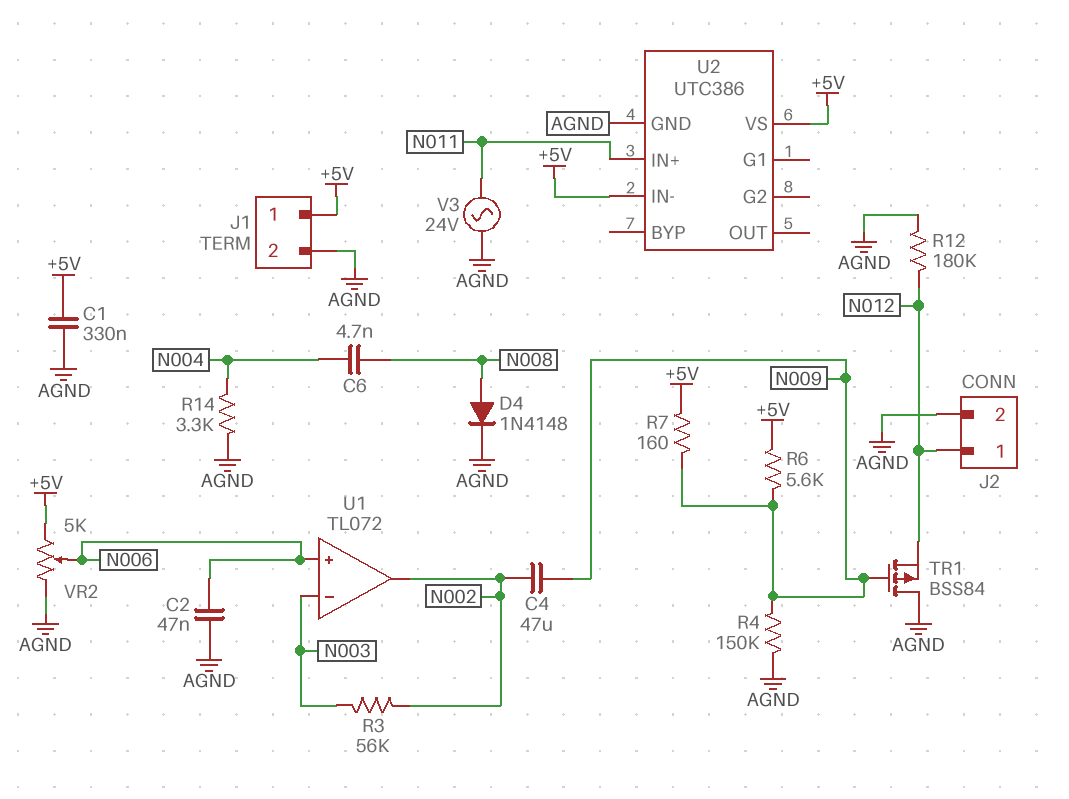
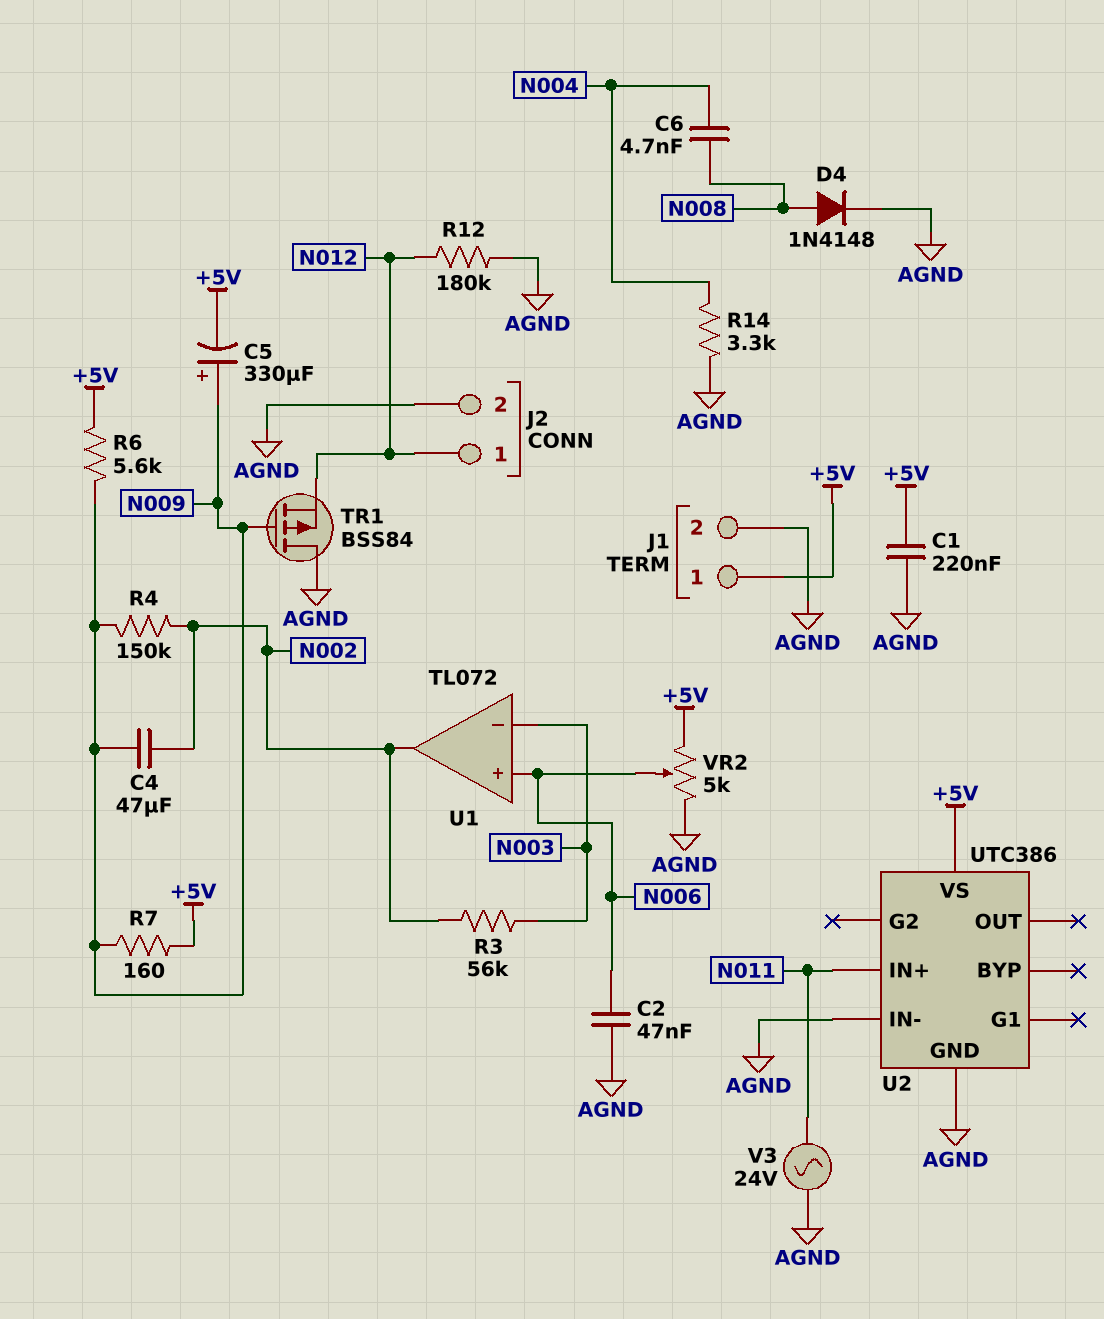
C1: 330nF (+5V, AGND) -> 220nF (+5V, AGND)
C5: none -> 330uF (plus N009, minus +5V)
R4: 150k (AGND, N009) -> 150k (N002, N009)
U2 pin IN-: +5V -> AGND

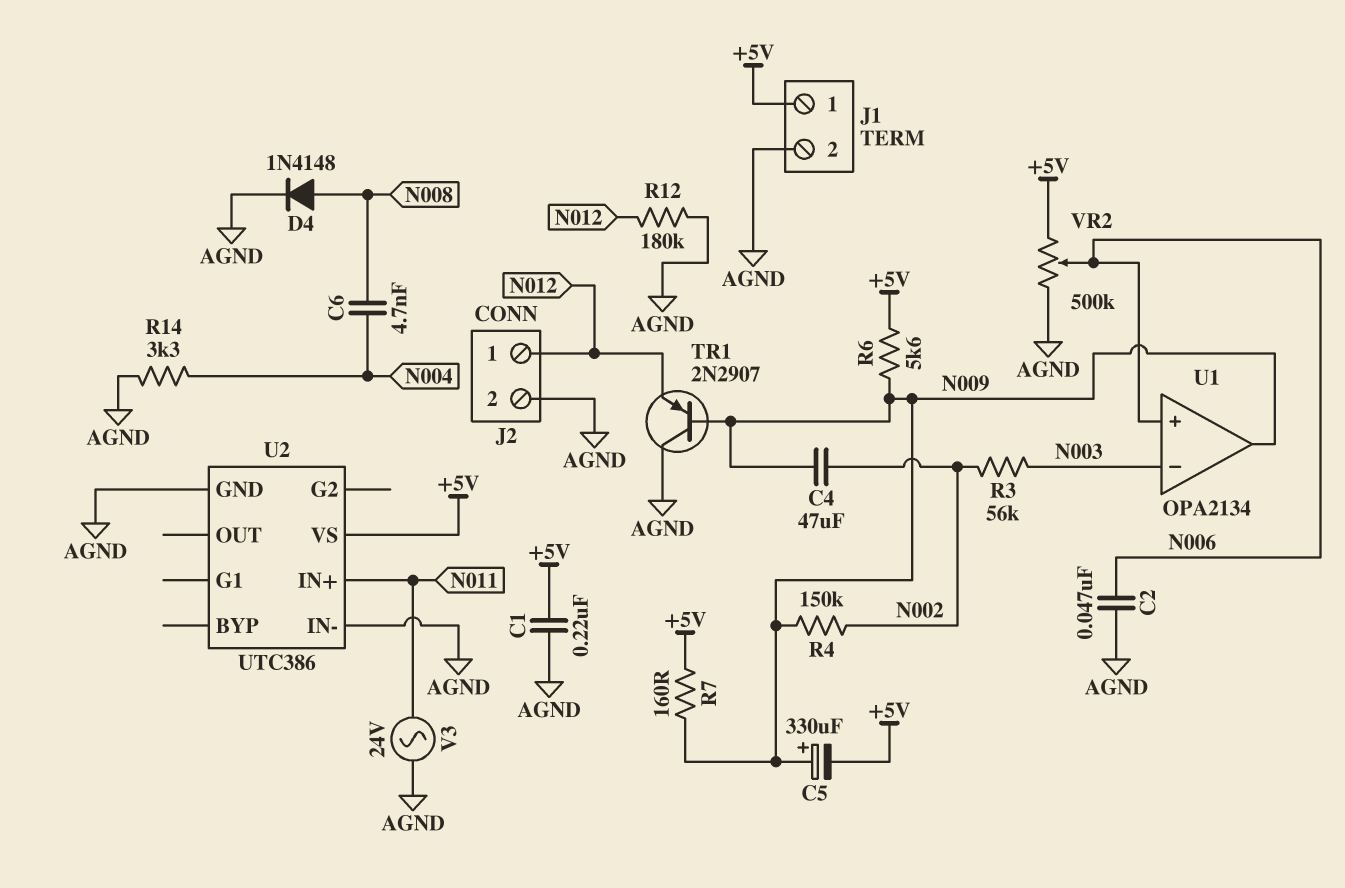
TR1: PMOS BSS84 (G N009, D AGND, S N012) -> PNP 2N2907 (B N009, C AGND, E N012)
U1: TL072 -> OPA2134
U1 pin out: N002 -> N009
VR2: 5k (+5V, AGND, wiper N006) -> 500k (+5V, AGND, wiper N006)

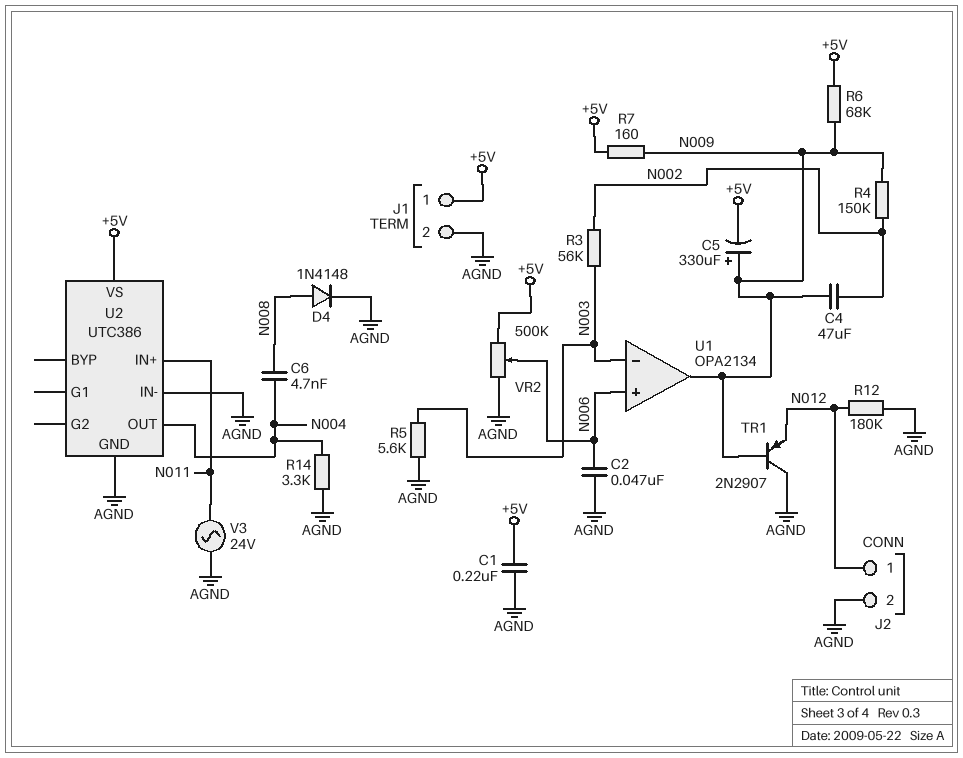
R5: none -> 5.6k (AGND, N003)
R6: 5.6k (+5V, N009) -> 68k (+5V, N009)
U2 pin OUT: none -> N004

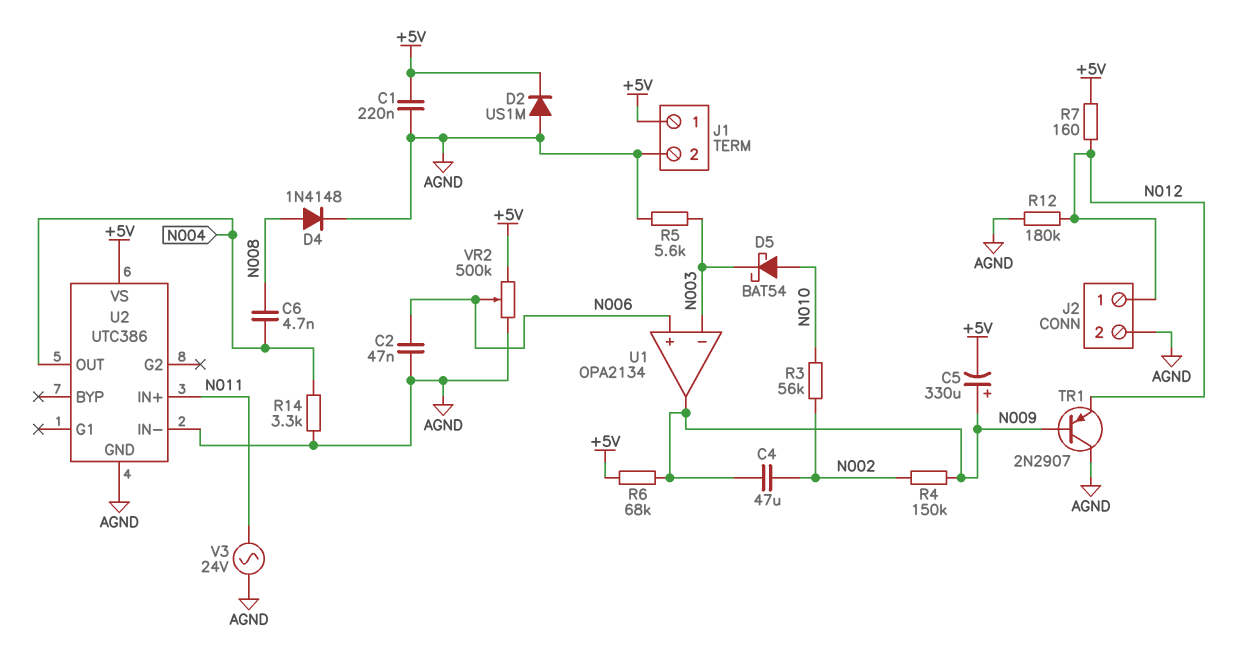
D2: none -> diode US1M (A AGND, K +5V)
D5: none -> schottky BAT54 (A N010, K N003)
R3: 56k (N002, N003) -> 56k (N002, N010)
R7: 160 (+5V, N009) -> 160 (+5V, N012)

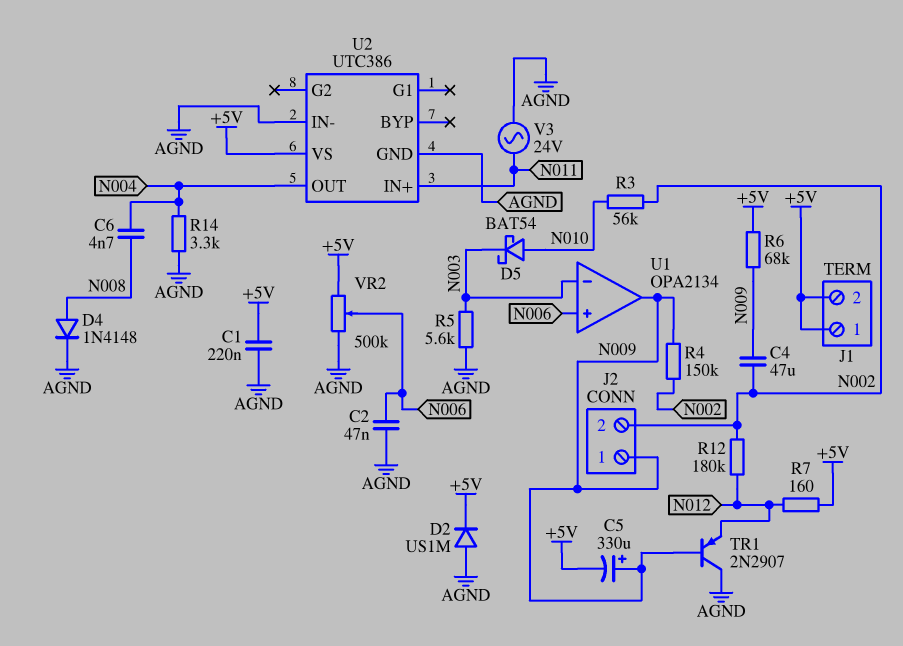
J1 pin 2: AGND -> +5V
J2 pin 1: N012 -> N009
J2 pin 2: AGND -> N002
R12: 180k (AGND, N012) -> 180k (N002, N012)

